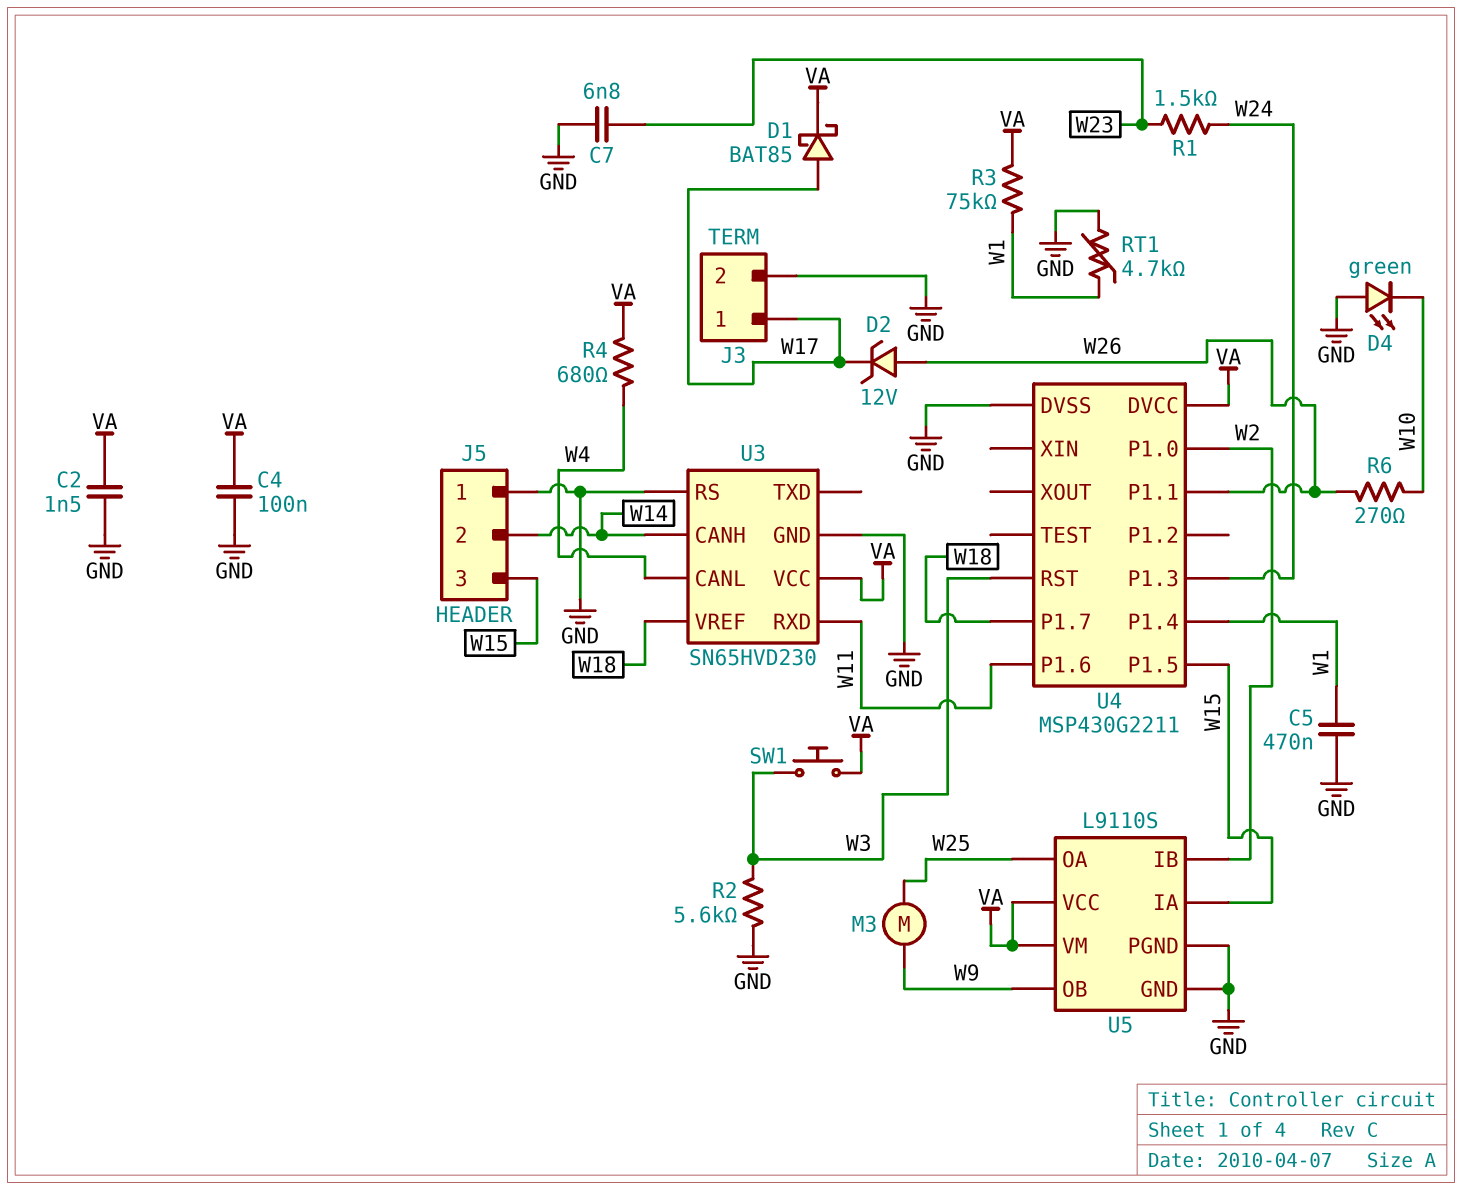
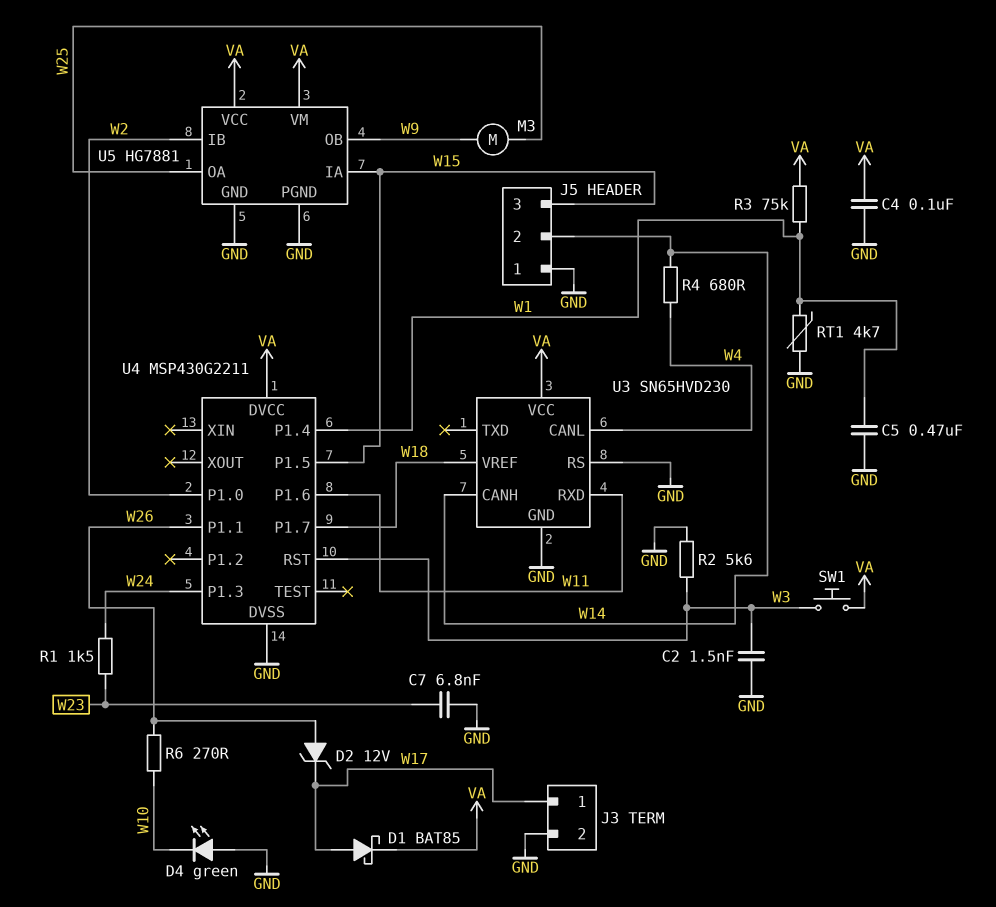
C2: 1.5nF (GND, VA) -> 1.5nF (GND, W3)
R4: 680 (VA, W4) -> 680 (W4, W14)
U5: L9110S -> HG7881

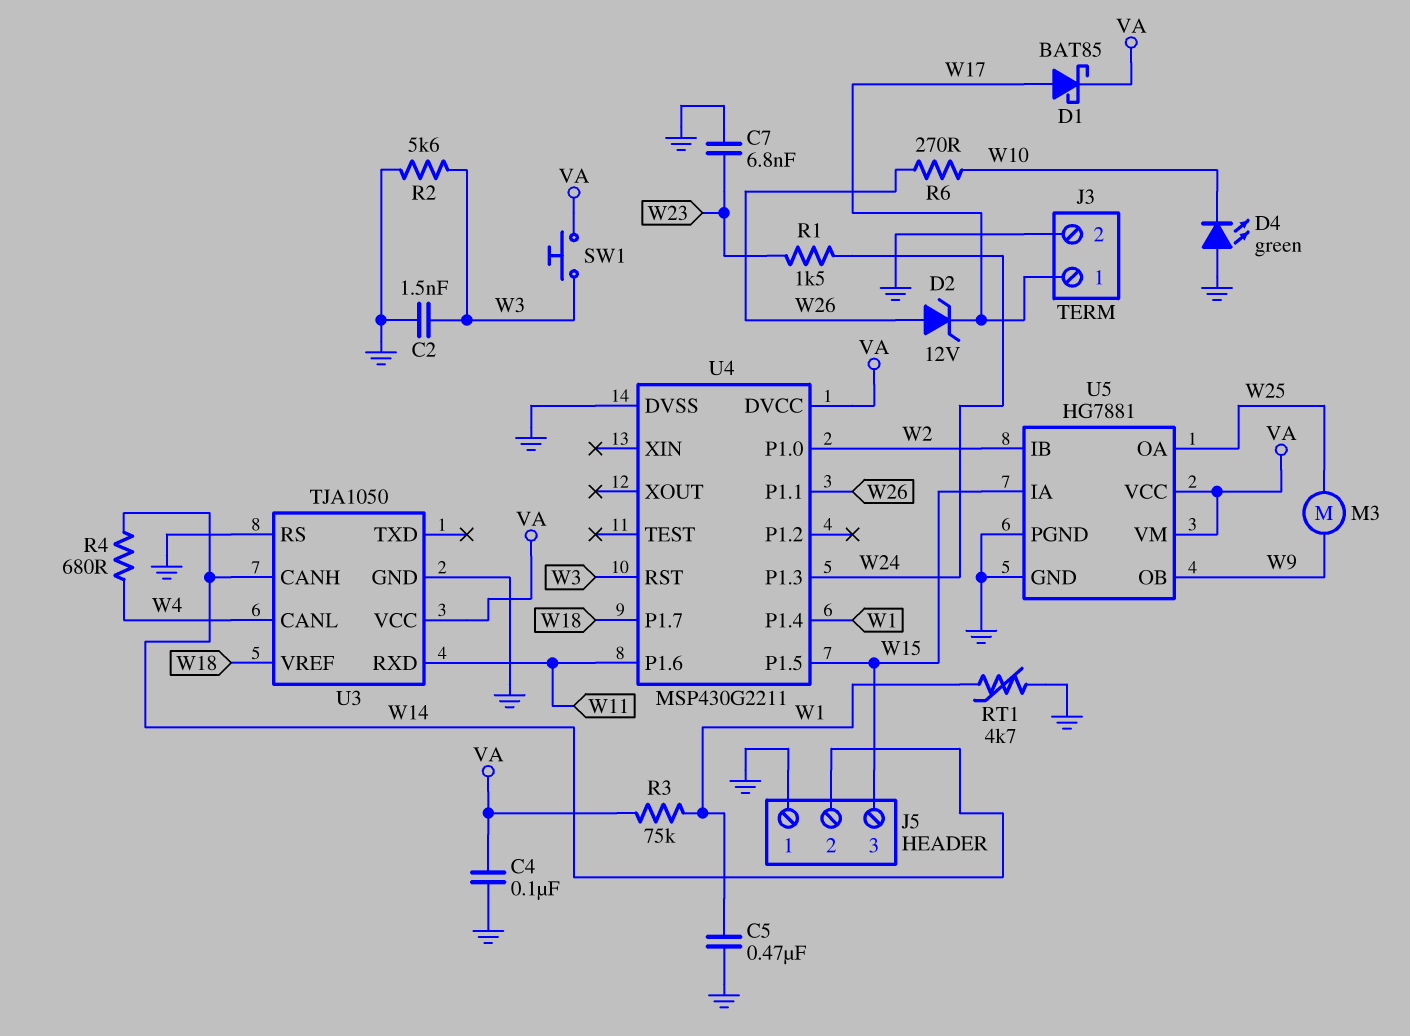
U3: SN65HVD230 -> TJA1050

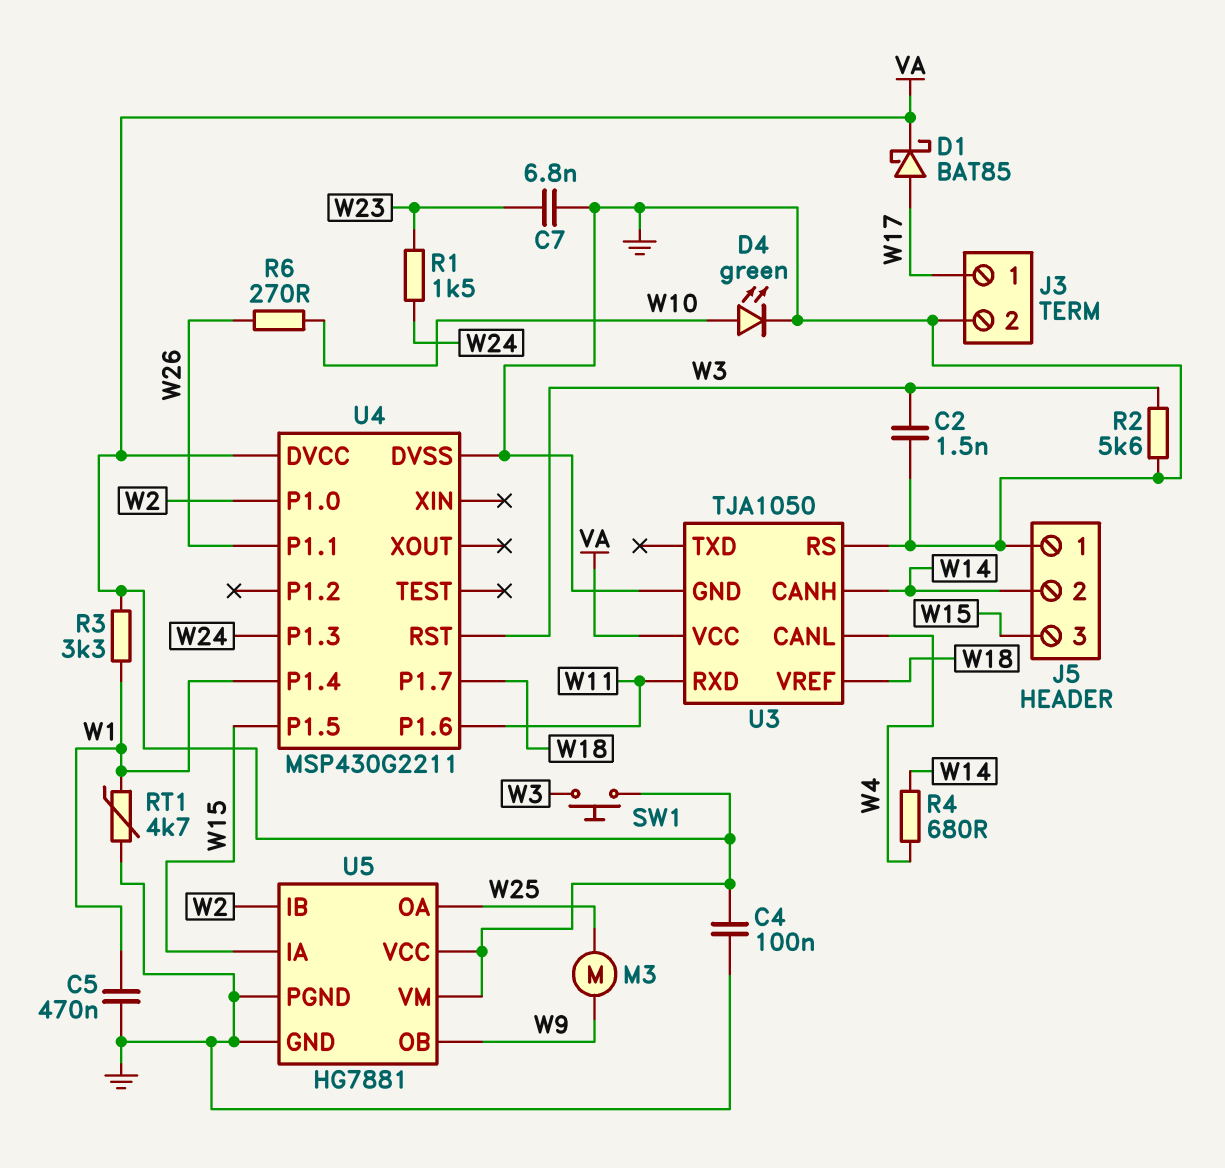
D2: zener 12V (A W26, K W17) -> none
D4: LED green (A GND, K W10) -> LED green (A W10, K GND)
R3: 75k (VA, W1) -> 3.3k (VA, W1)

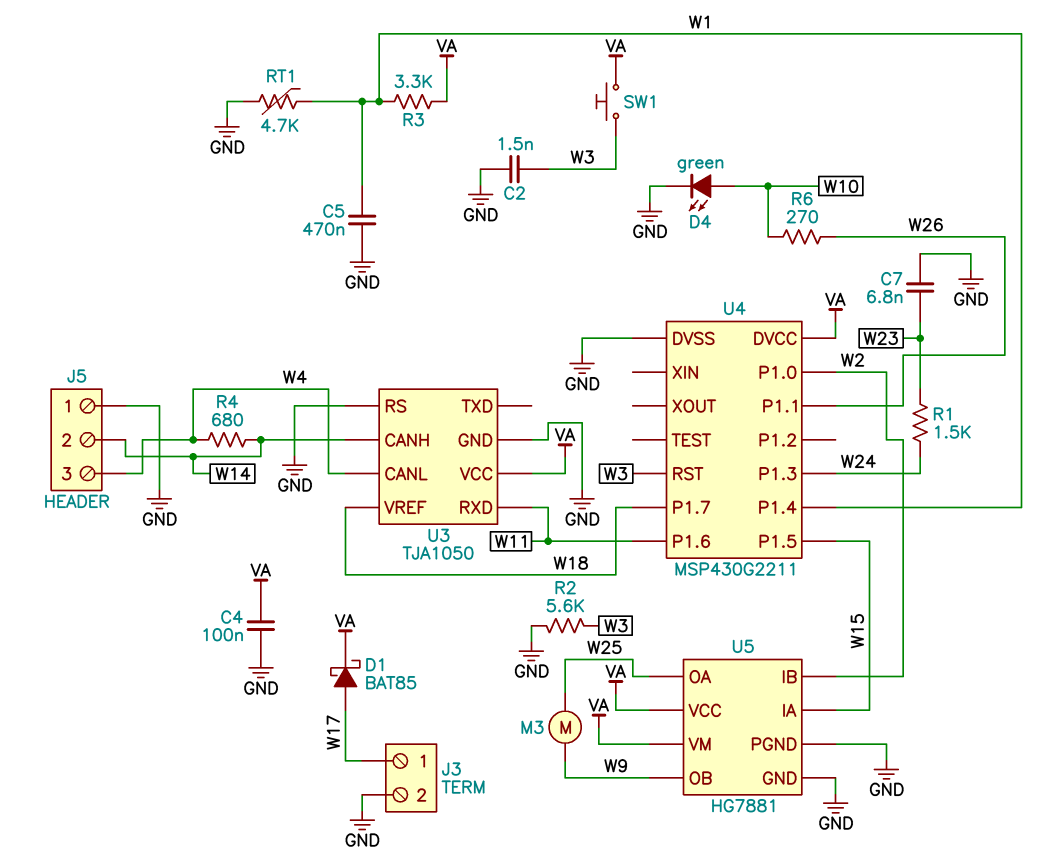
J5 pin 3: W15 -> W4

